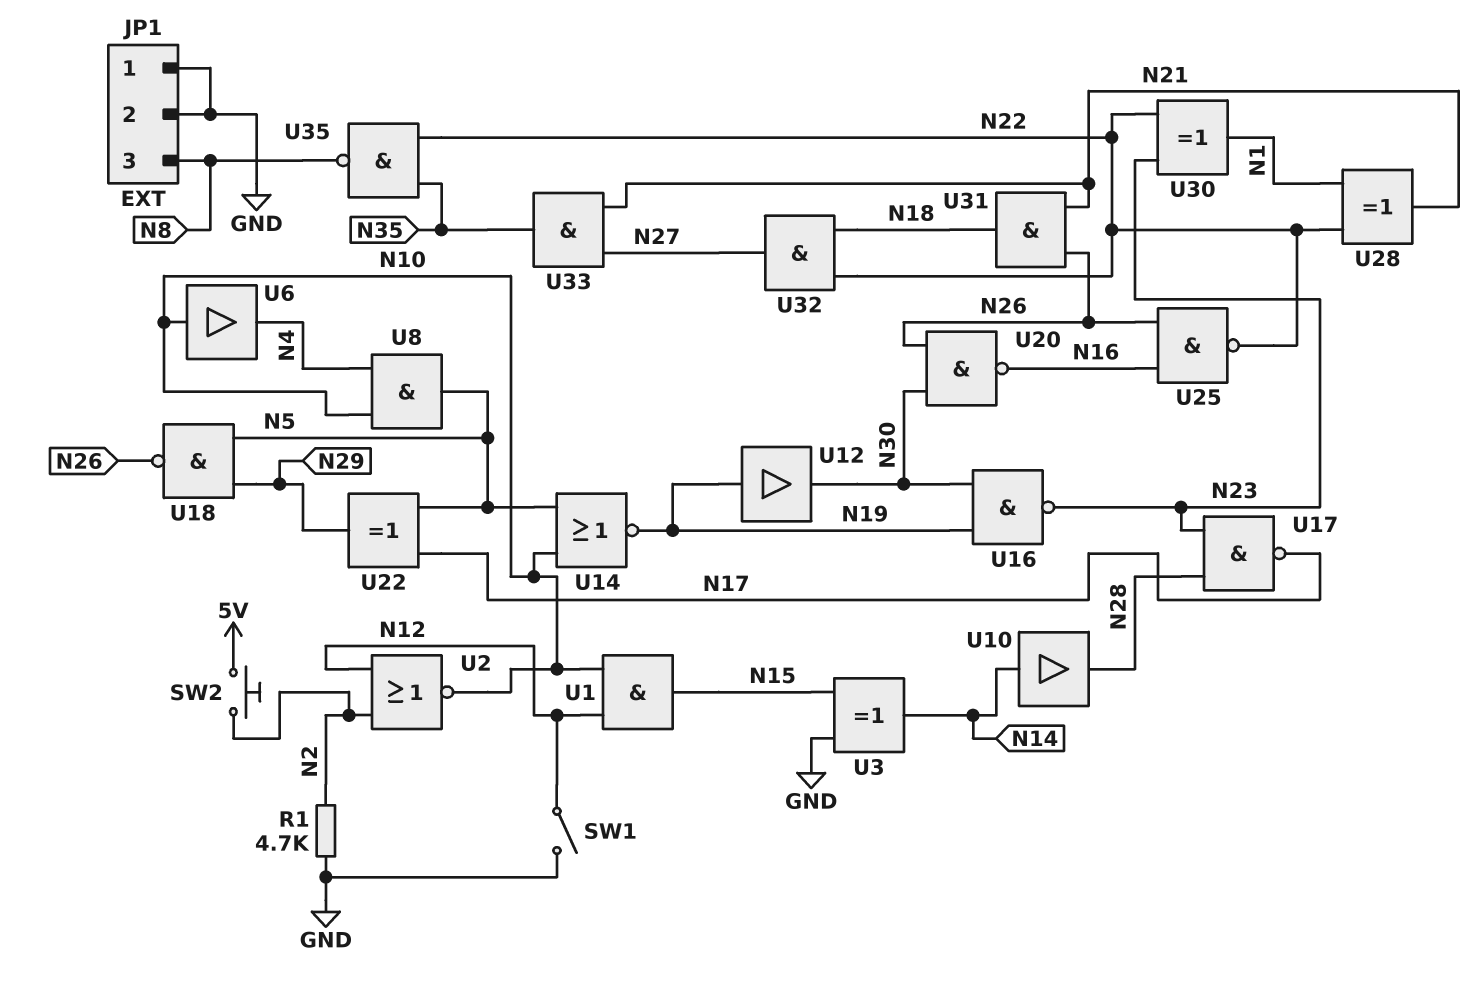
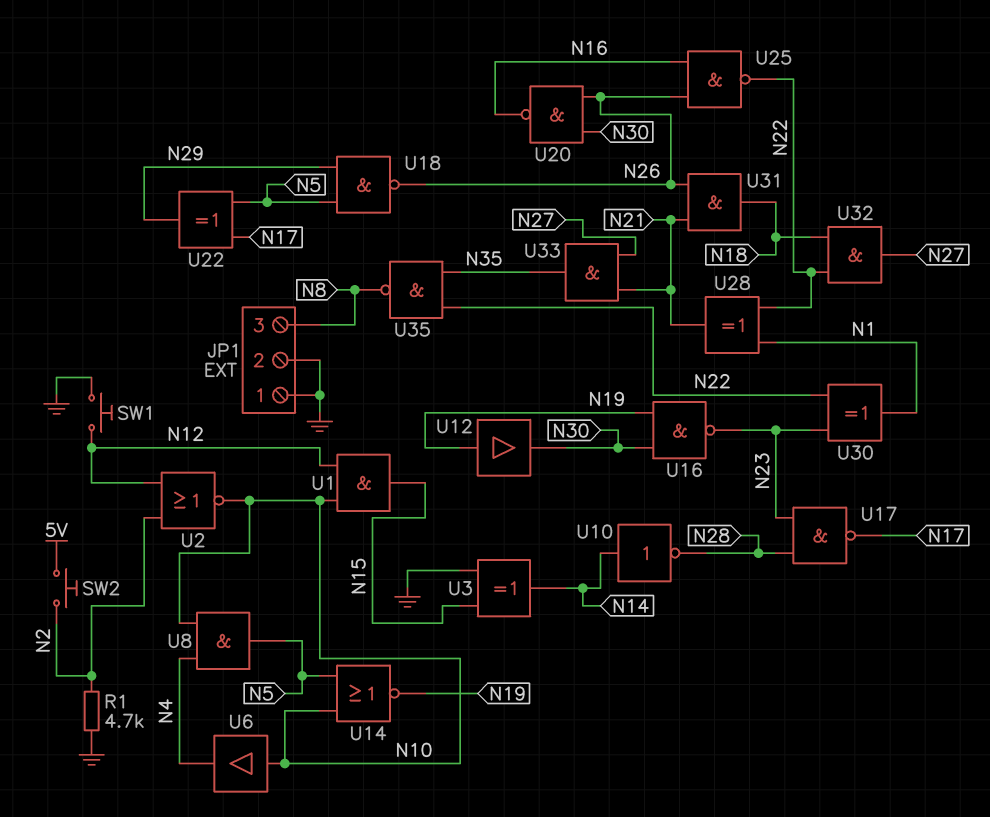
SW1: switch (GND, N12) -> button (GND, N12)
U10: buffer (in N14, out N28) -> NOT (in N14, out N28)

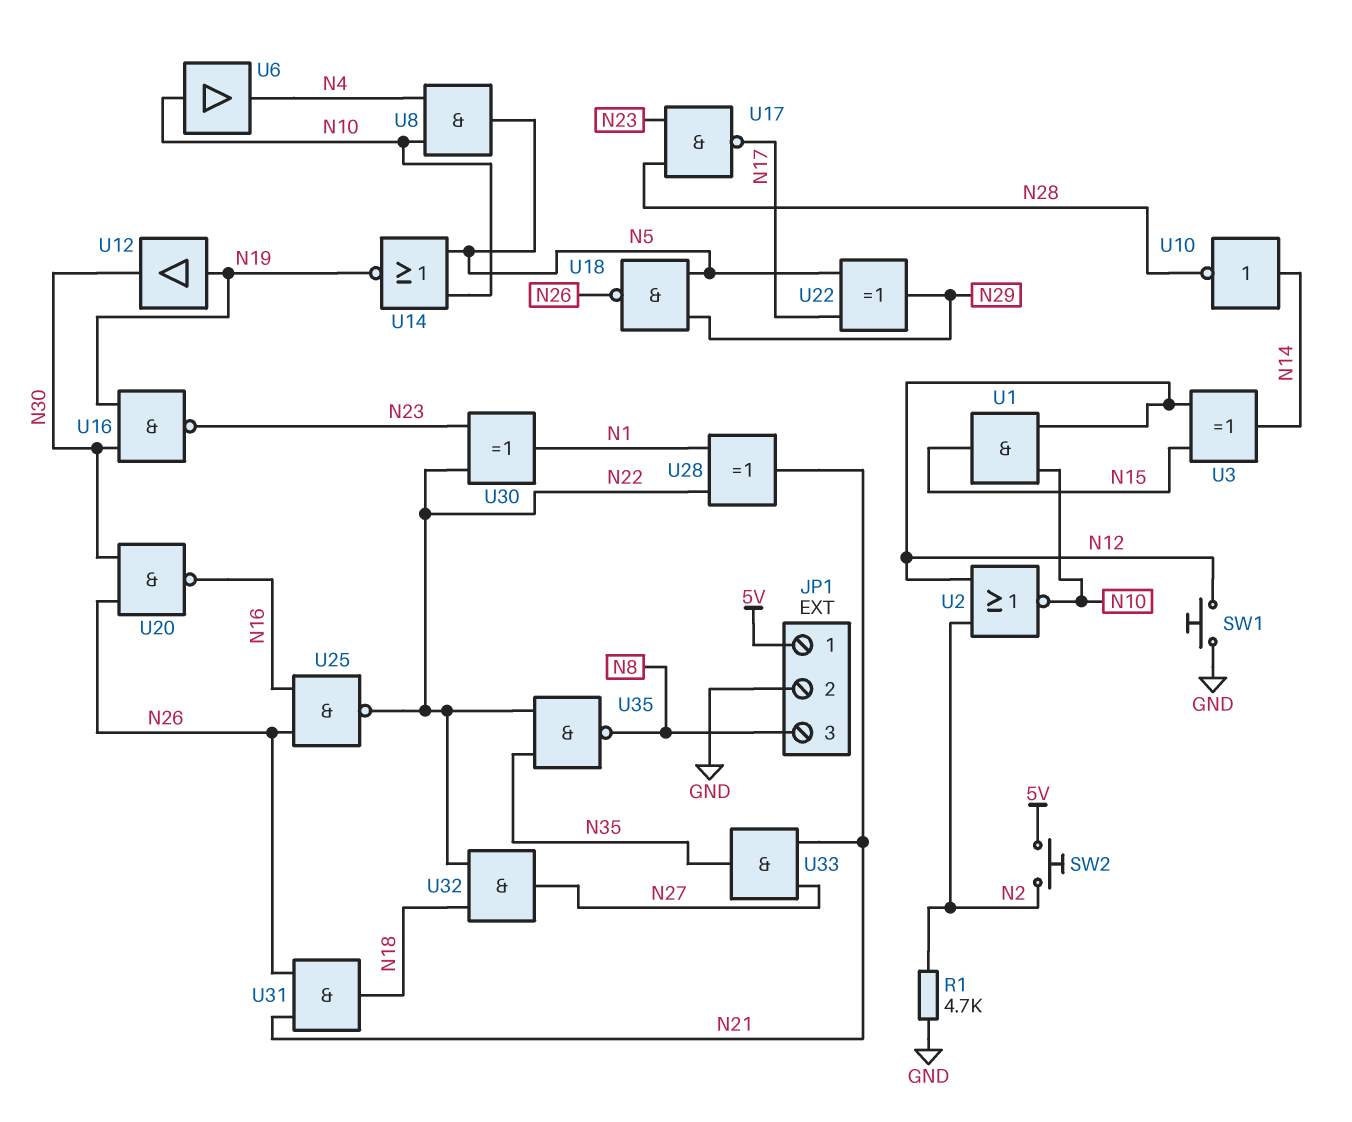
JP1 pin 1: GND -> 5V
U3: XOR (in GND, in N15, out N14) -> XOR (in N12, in N15, out N14)

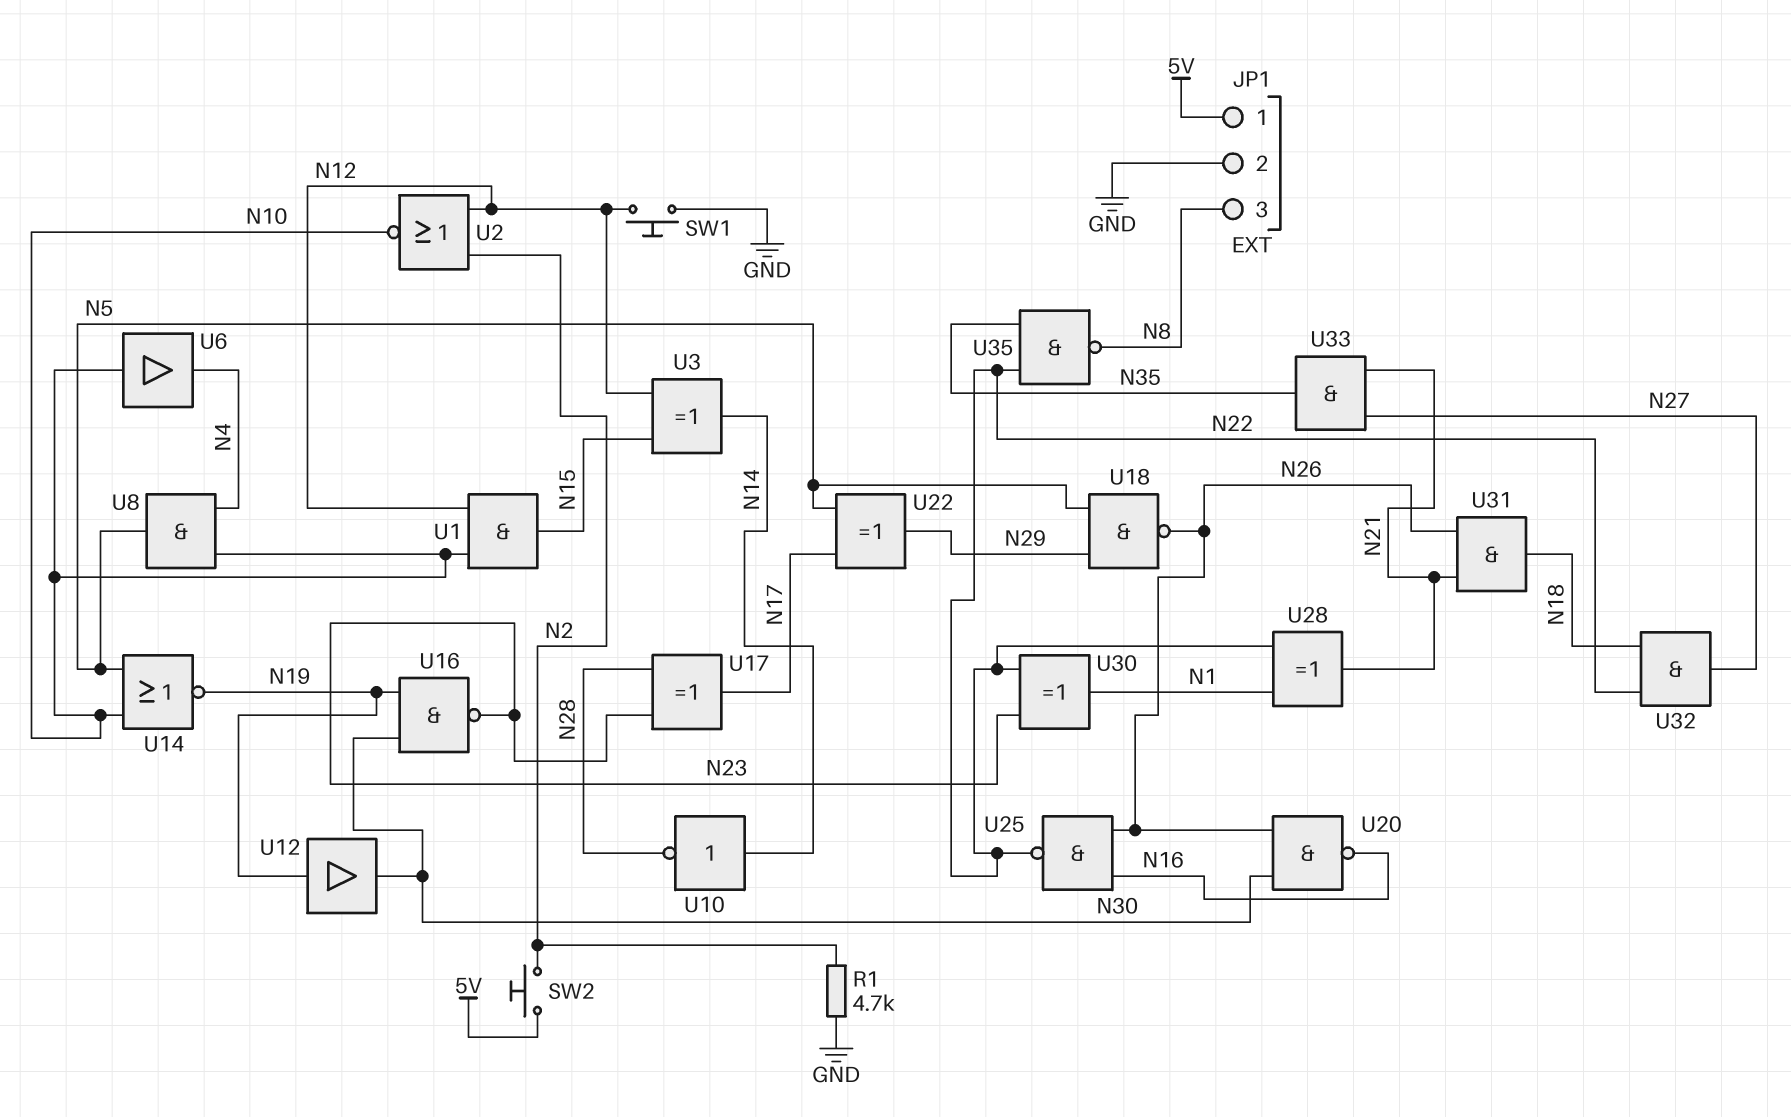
U17: NAND (in N23, in N28, out N17) -> XOR (in N23, in N28, out N17)

